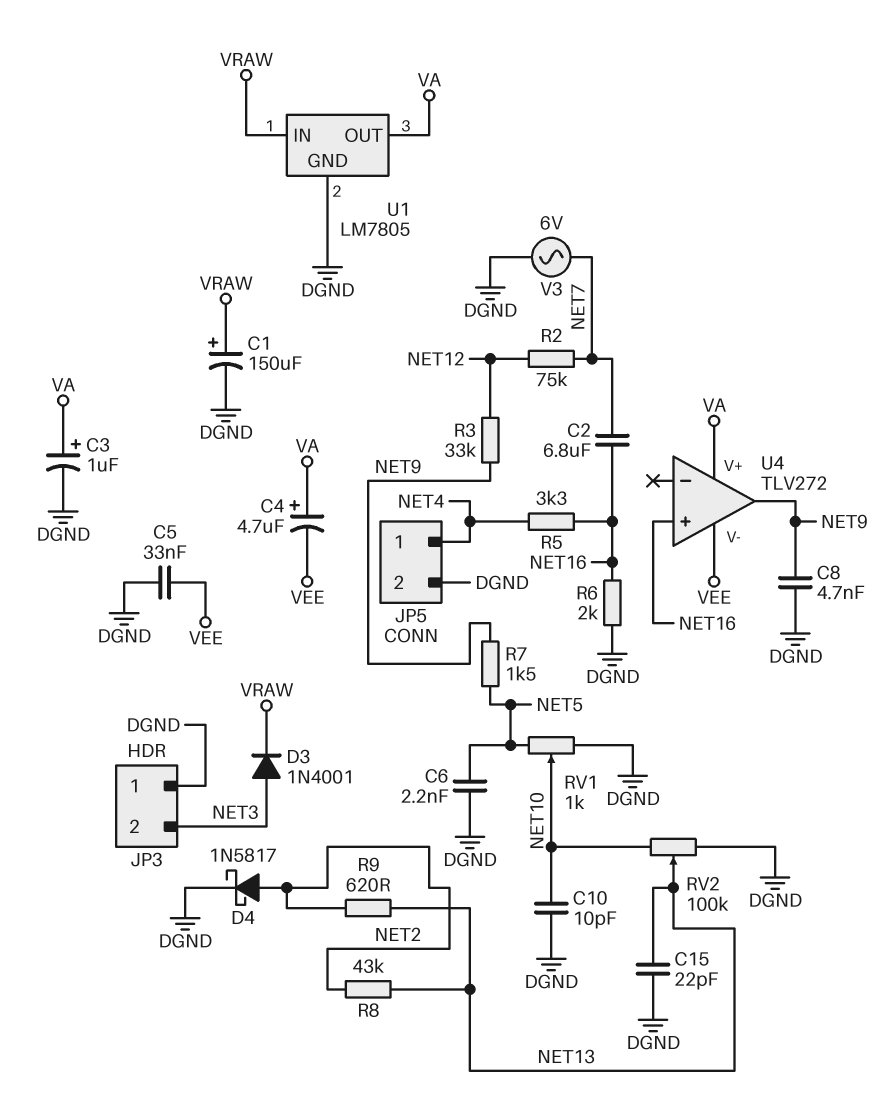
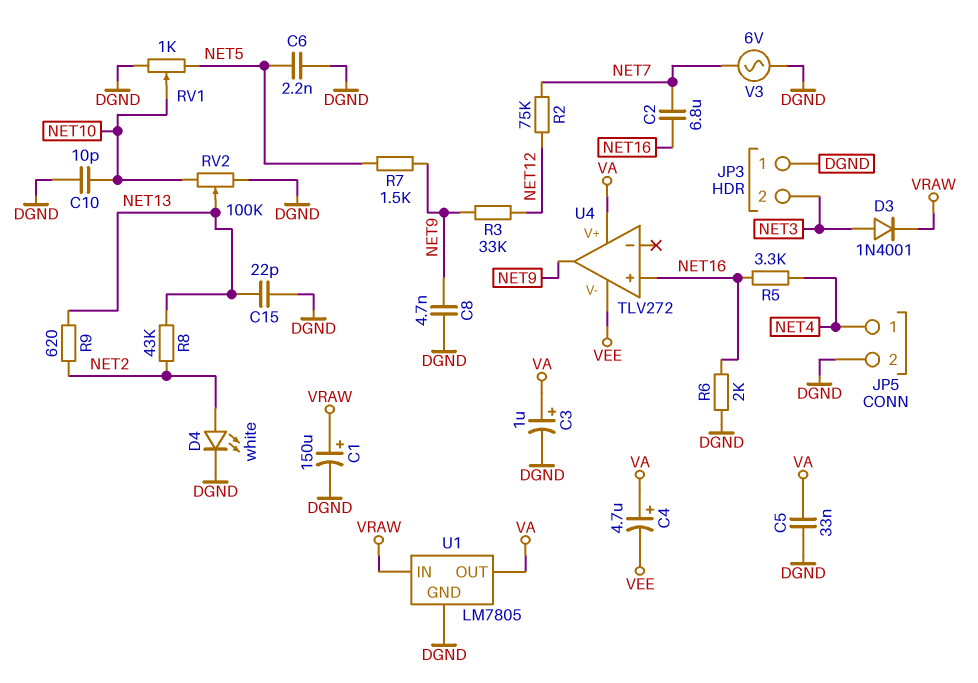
C5: 33nF (DGND, VEE) -> 33nF (DGND, VA)
D4: schottky 1N5817 (A NET2, K DGND) -> LED white (A NET2, K DGND)

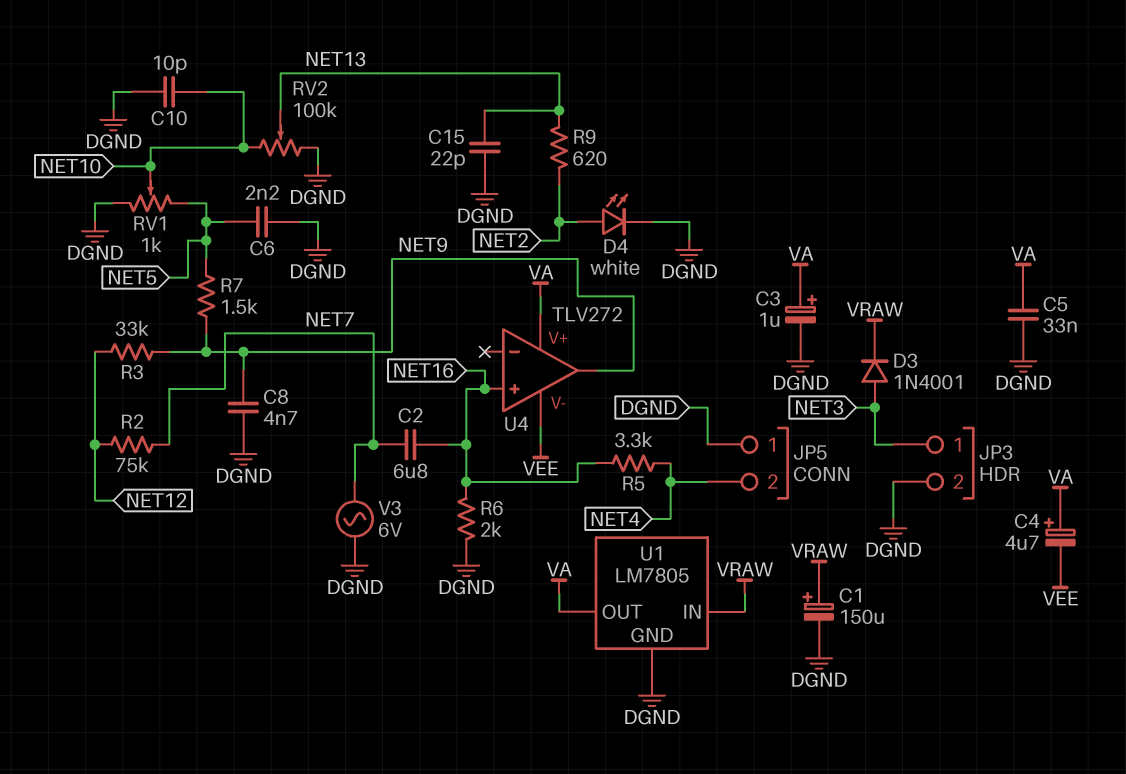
JP3 pin 1: DGND -> NET3
JP3 pin 2: NET3 -> DGND
JP5 pin 1: NET4 -> DGND
JP5 pin 2: DGND -> NET4
R8: 43k (NET2, NET13) -> none

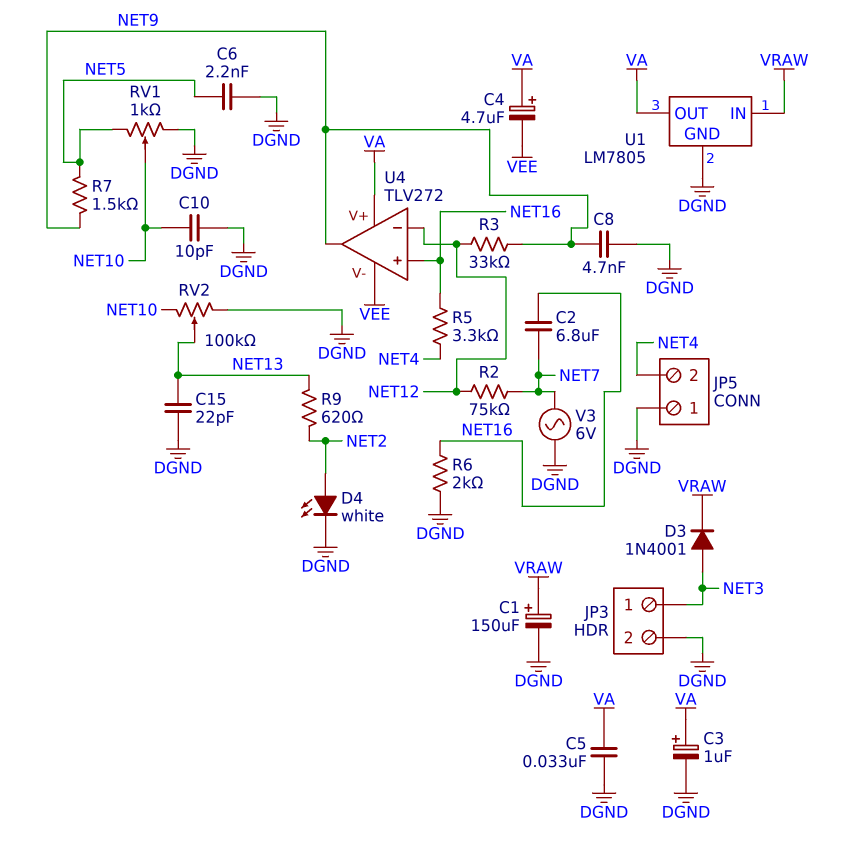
U4 pin in-: none -> NET12

